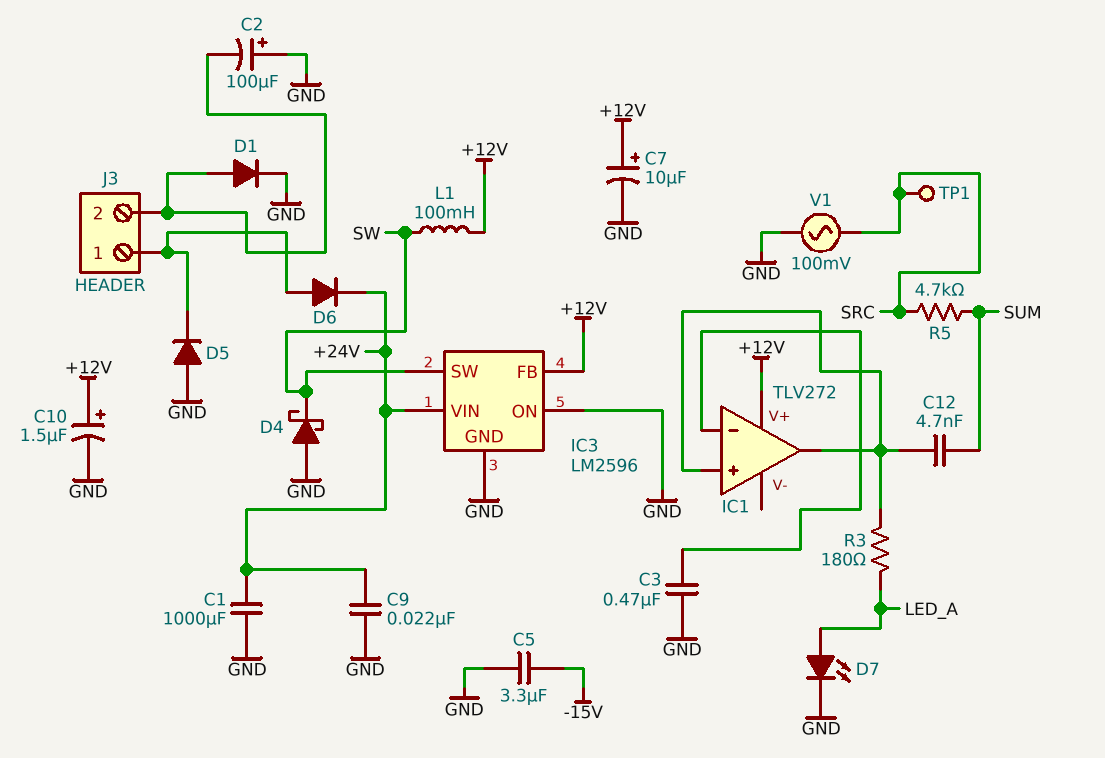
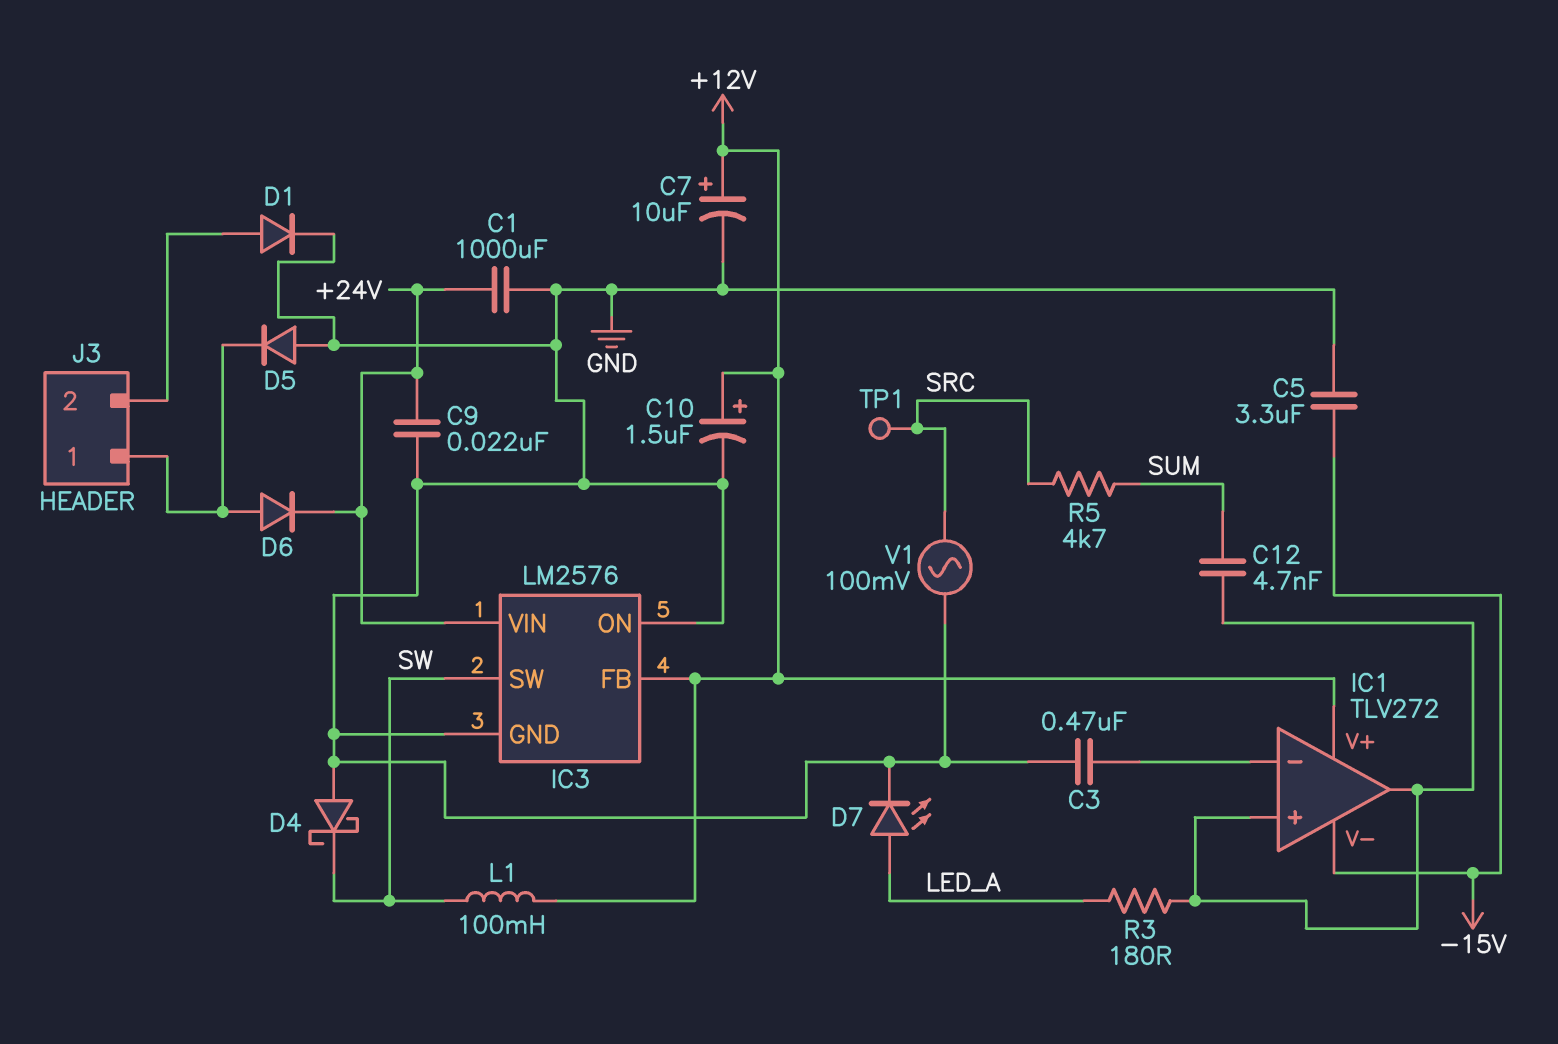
C2: 100uF (plus GND, minus J3/2) -> none
IC1 pin V-: none -> -15V
IC3: LM2596 -> LM2576

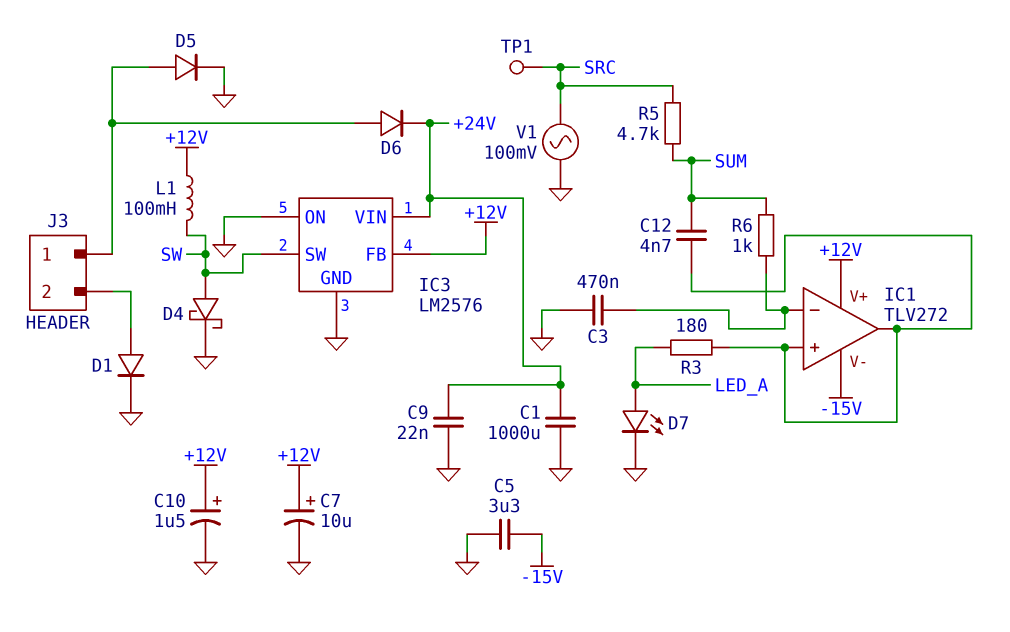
D4: schottky (A GND, K SW) -> schottky (A SW, K GND)
D5: diode (A GND, K J3/1) -> diode (A J3/1, K GND)
R6: none -> 1k (IC1/in-, SUM)

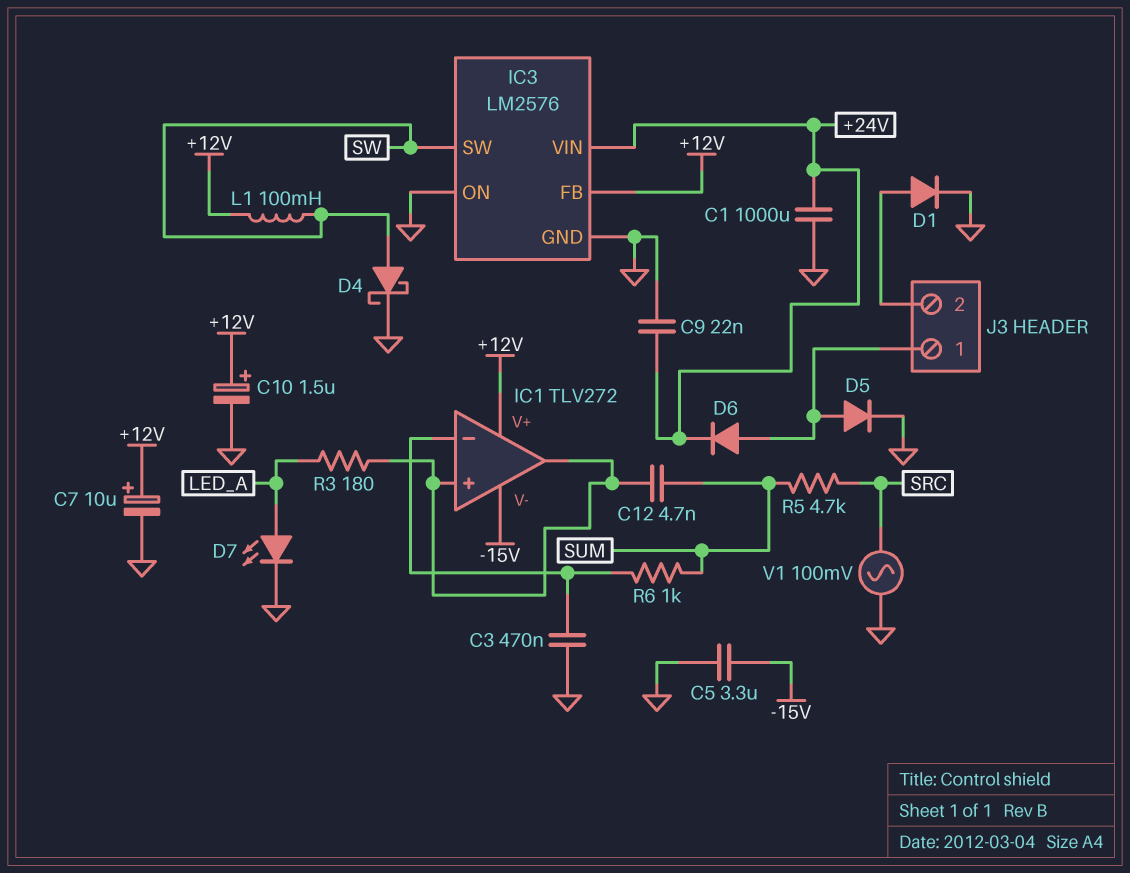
TP1: test point (SRC) -> none

